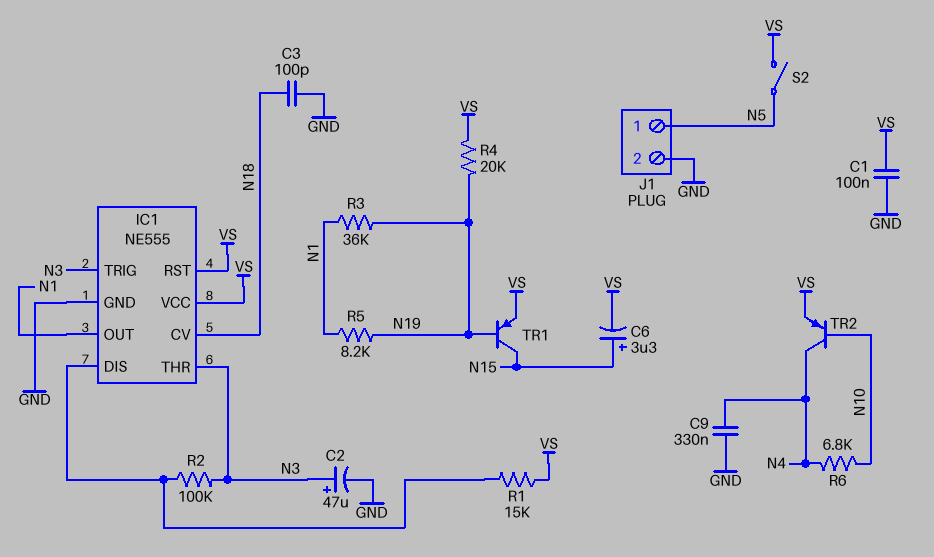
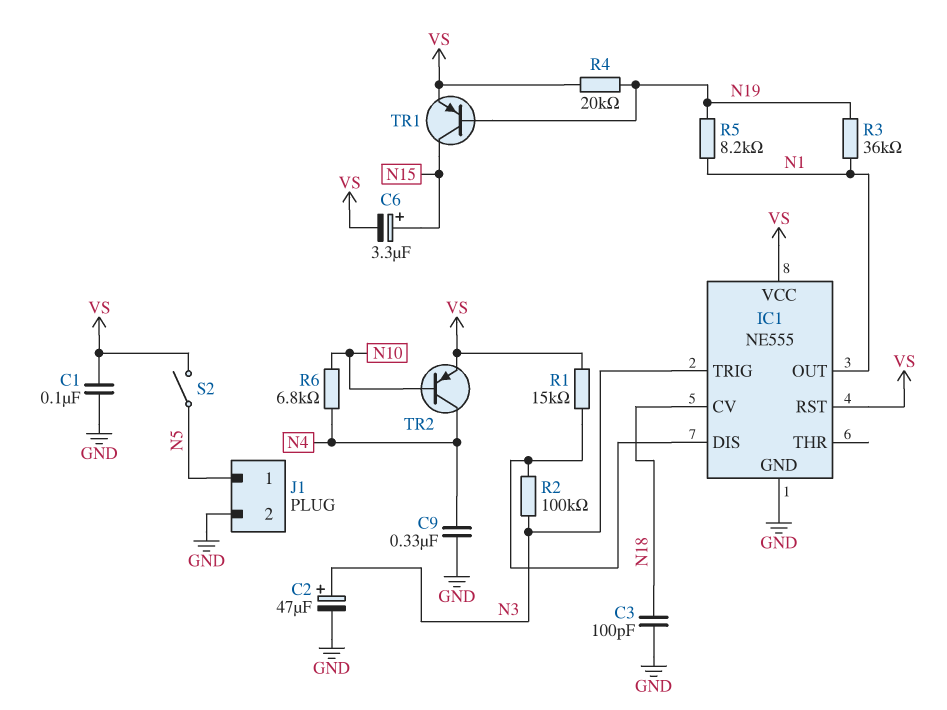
IC1 pin THR: N3 -> none

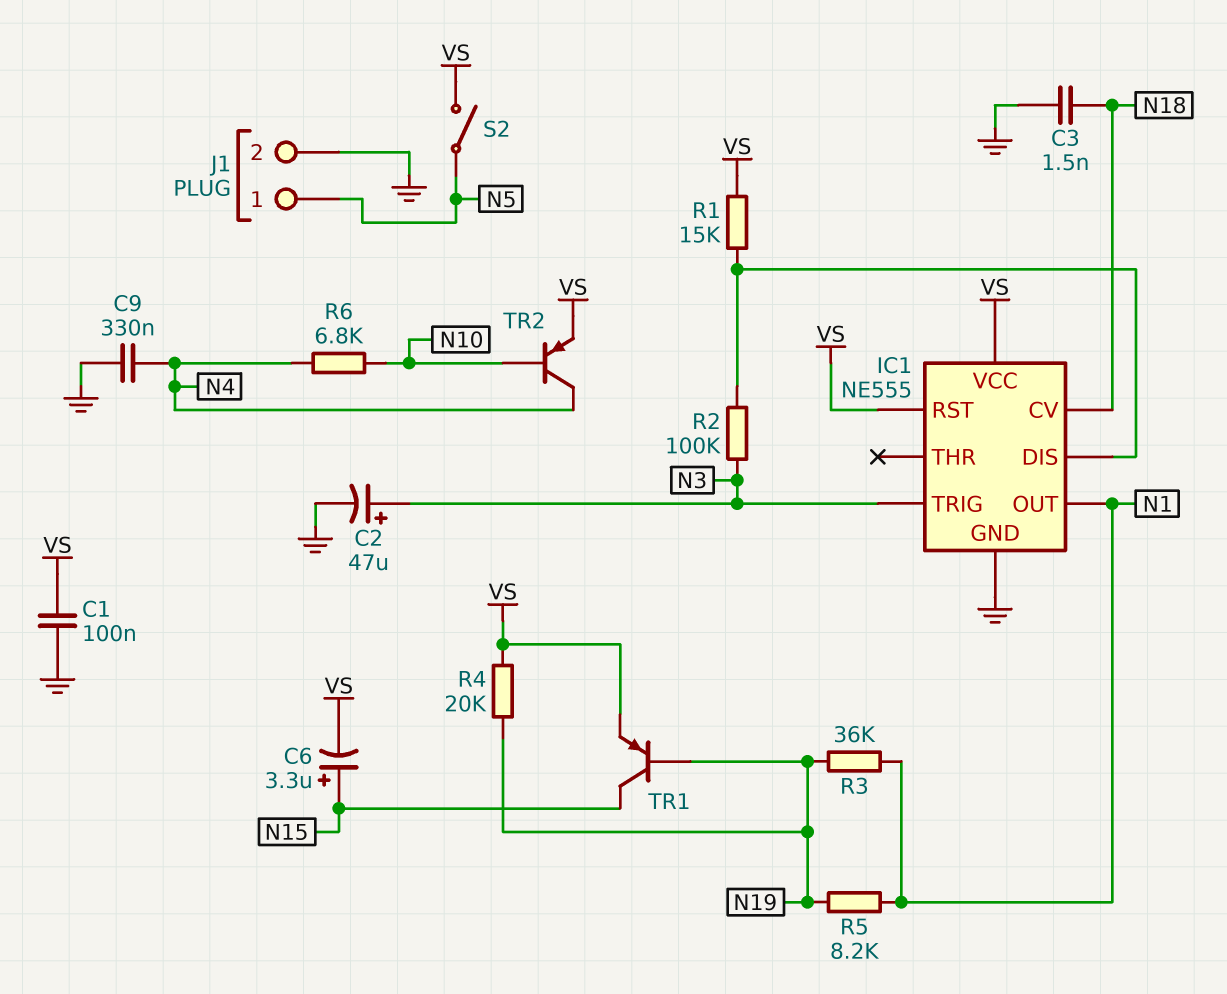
C3: 100pF (GND, N18) -> 1.5nF (GND, N18)

